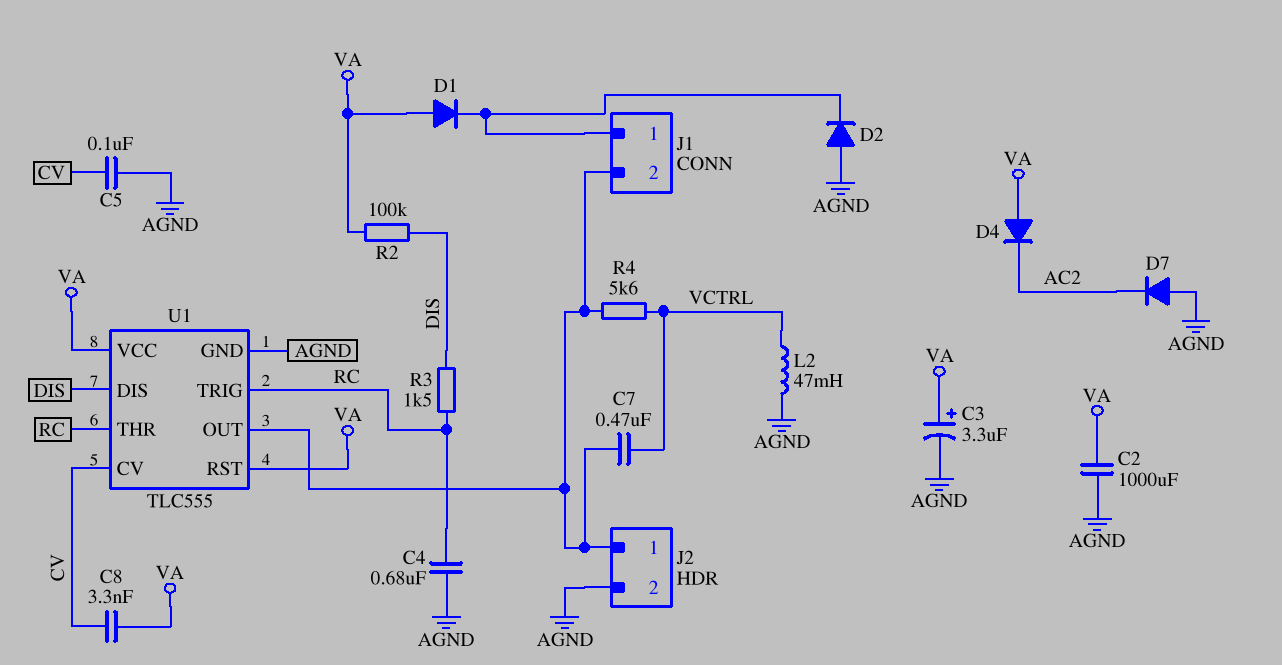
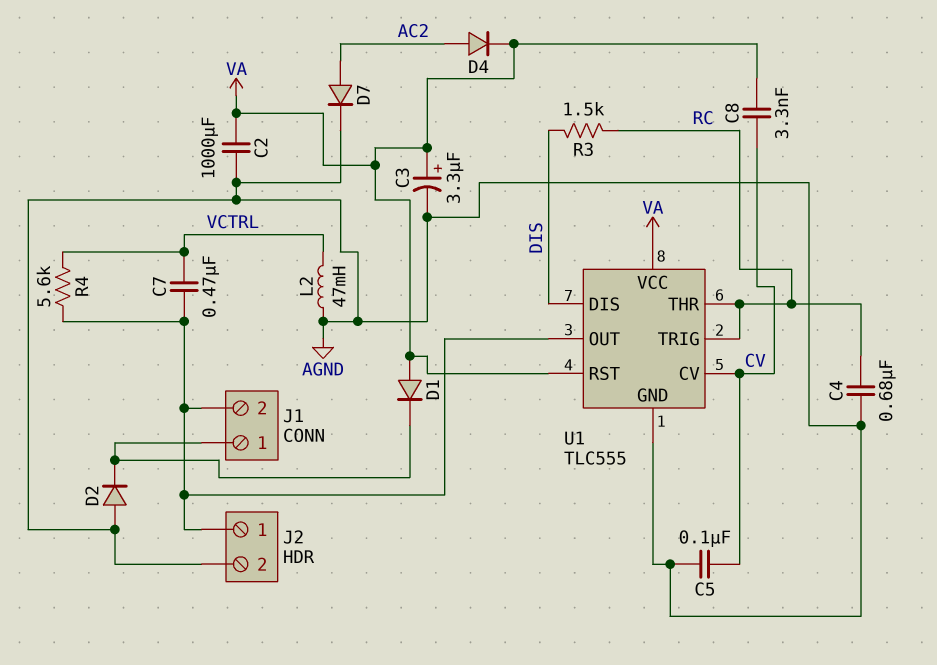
D4: diode (A VA, K AC2) -> diode (A AC2, K VA)
D7: diode (A AGND, K AC2) -> diode (A AC2, K AGND)
R2: 100k (DIS, VA) -> none

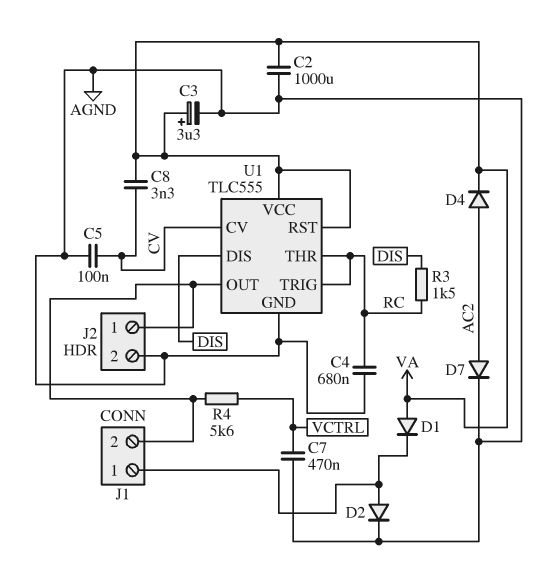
C7: 470nF (J1/2, VCTRL) -> 470nF (AGND, VCTRL)
D2: diode (A AGND, K J1/1) -> diode (A J1/1, K AGND)
L2: 47mH (AGND, VCTRL) -> none

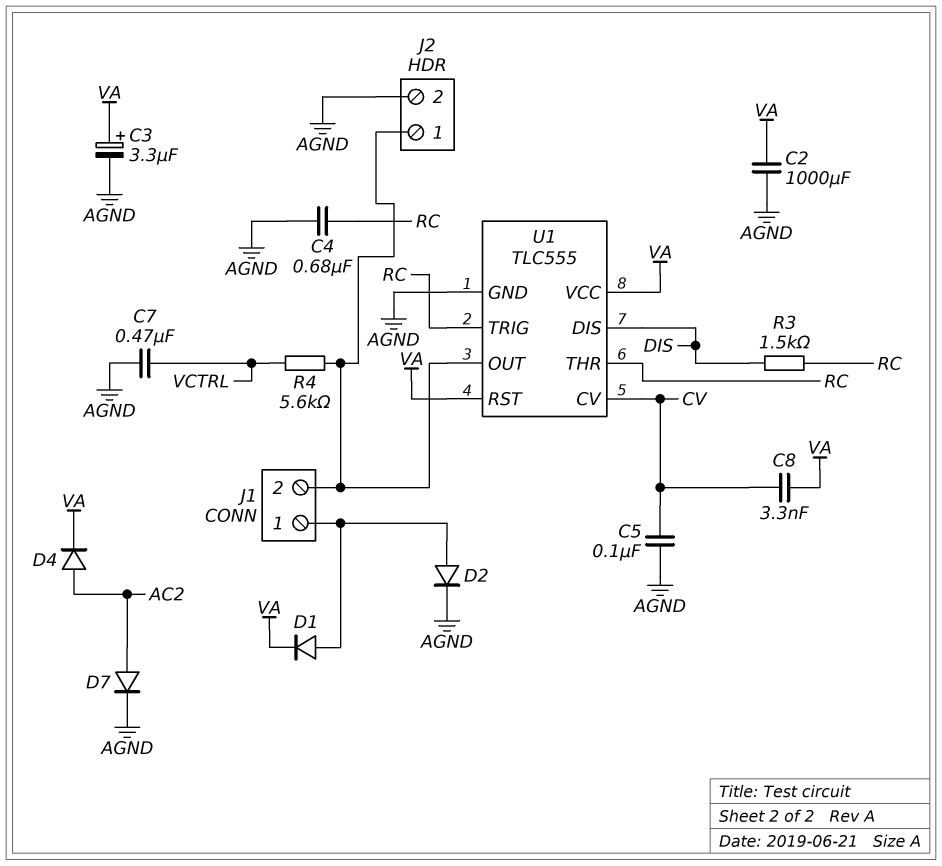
D1: diode (A VA, K J1/1) -> diode (A J1/1, K VA)

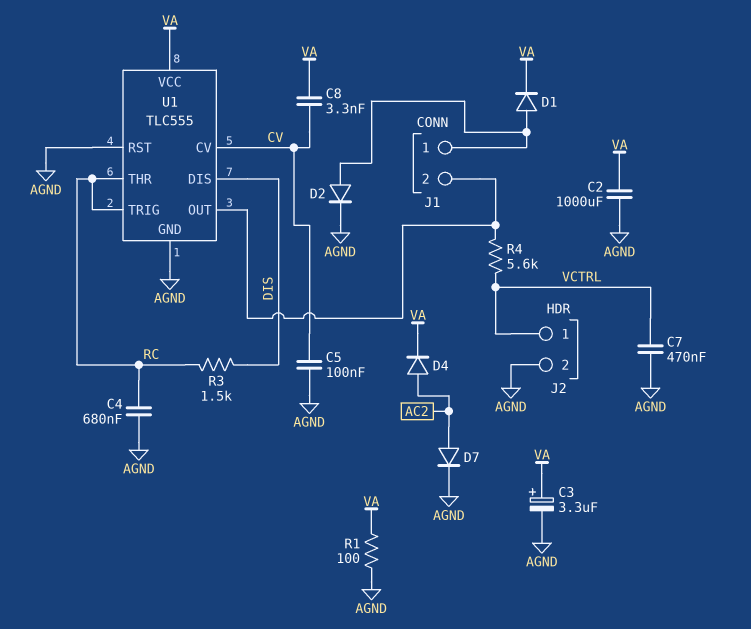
J2 pin 1: J1/2 -> VCTRL
R1: none -> 100 (AGND, VA)
U1 pin RST: VA -> AGND

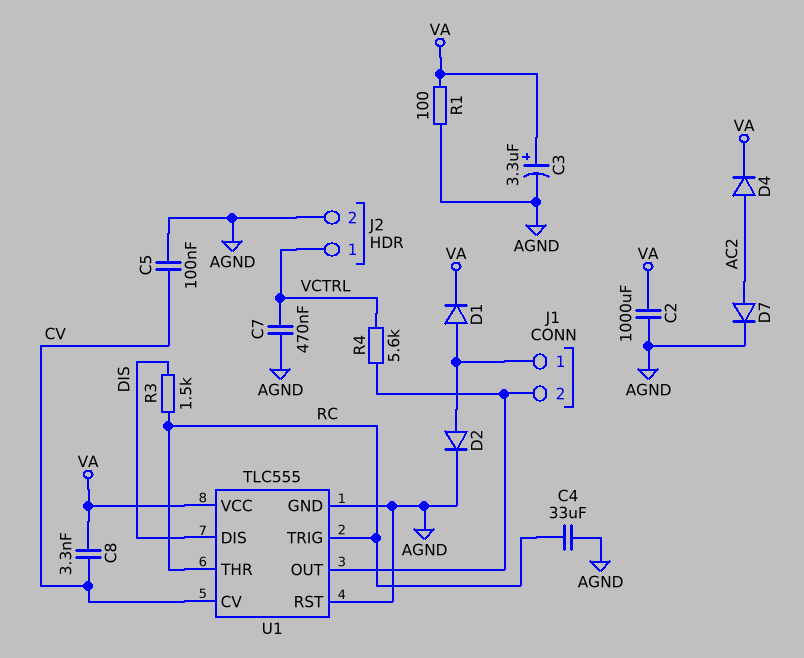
C4: 680nF (AGND, RC) -> 33uF (AGND, RC)

